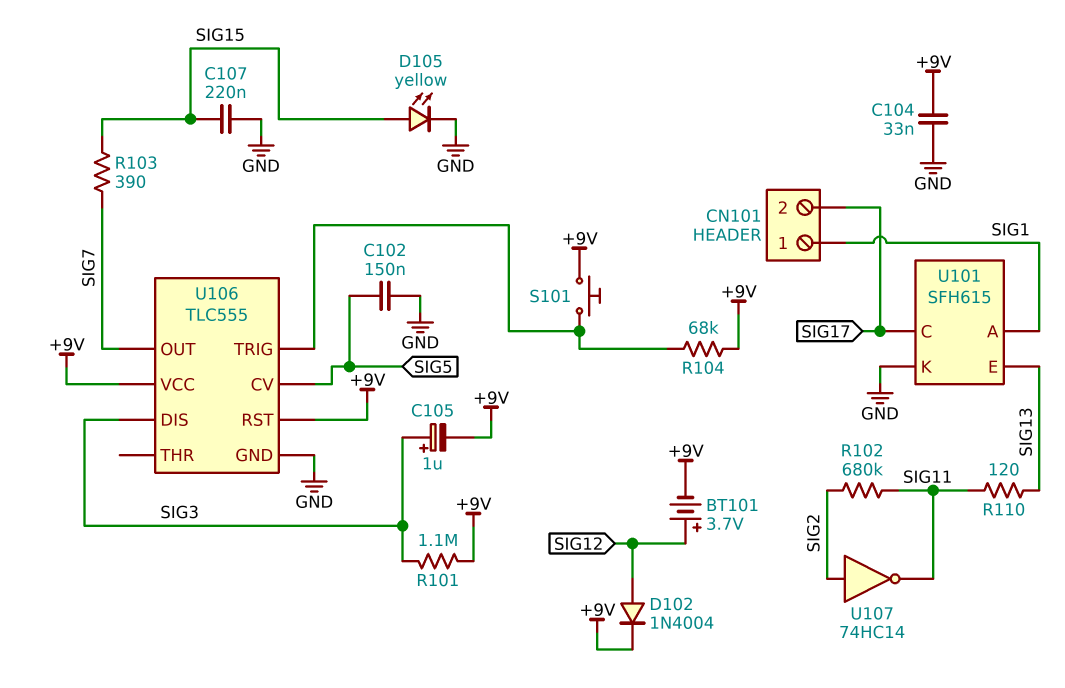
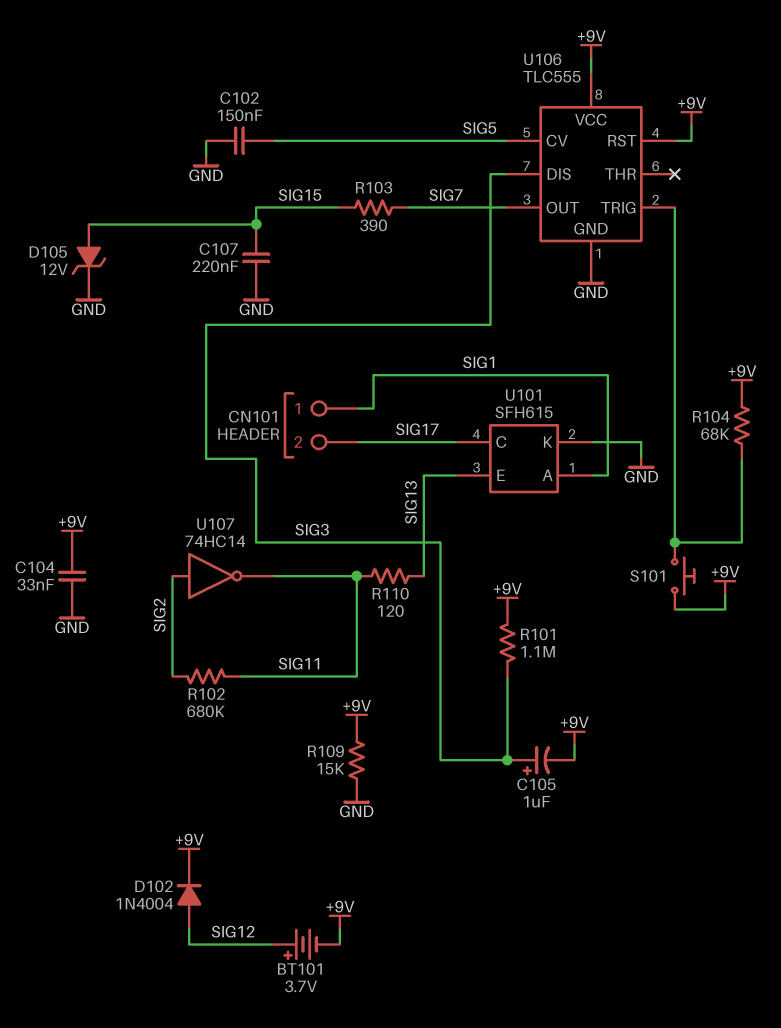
D105: LED yellow (A SIG15, K GND) -> zener 12V (A SIG15, K GND)
R109: none -> 15k (+9V, GND)

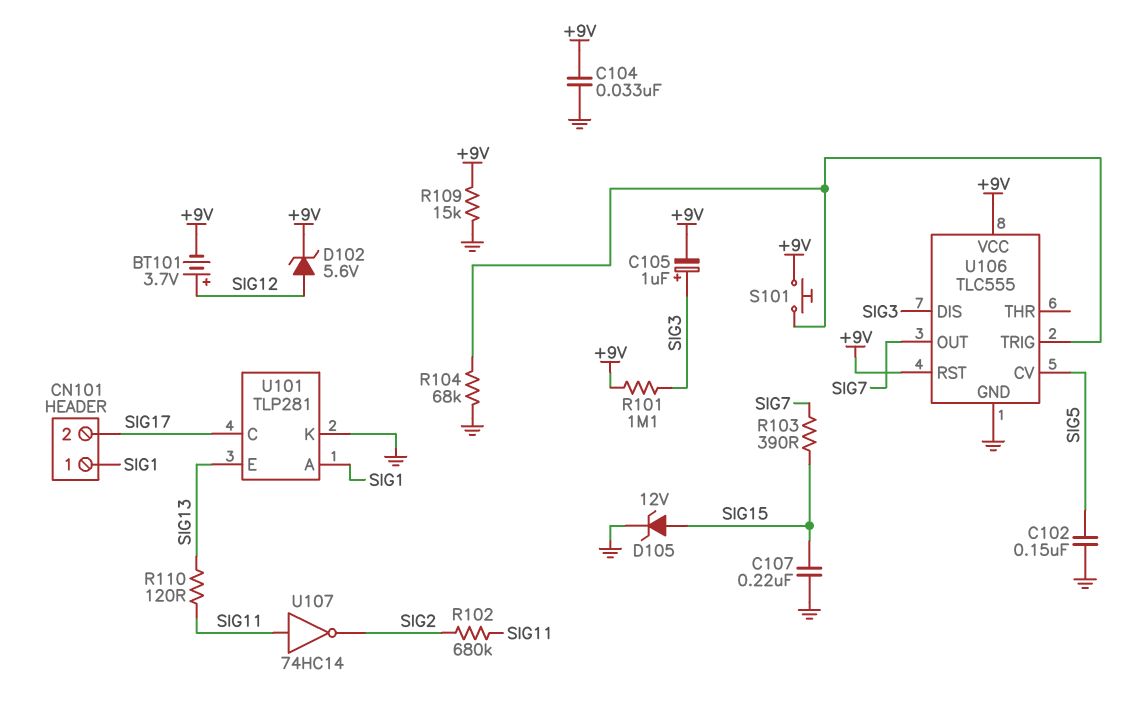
D102: diode 1N4004 (A SIG12, K +9V) -> zener 5.6V (A SIG12, K +9V)
R104: 68k (+9V, U106/TRIG) -> 68k (GND, U106/TRIG)
U101: SFH615 -> TLP281
U107: NOT 74HC14 (in SIG2, out SIG11) -> NOT 74HC14 (in SIG11, out SIG2)

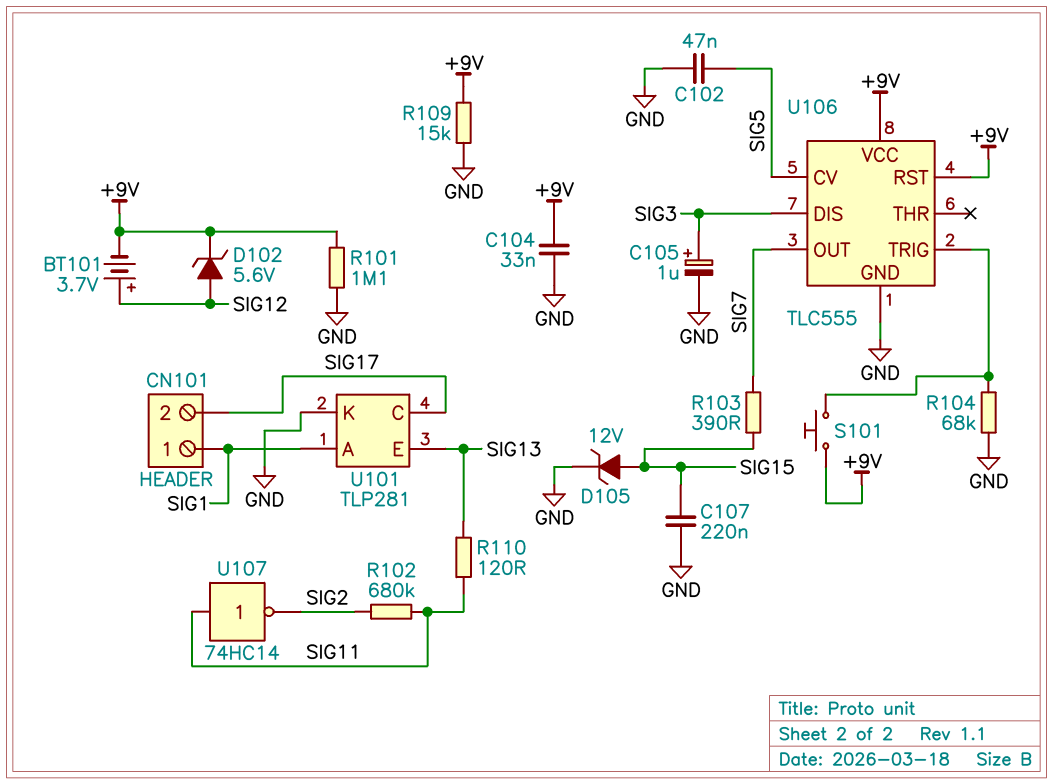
C102: 150nF (GND, SIG5) -> 47nF (GND, SIG5)
C105: 1uF (plus SIG3, minus +9V) -> 1uF (plus SIG3, minus GND)
R101: 1.1M (+9V, SIG3) -> 1.1M (+9V, GND)

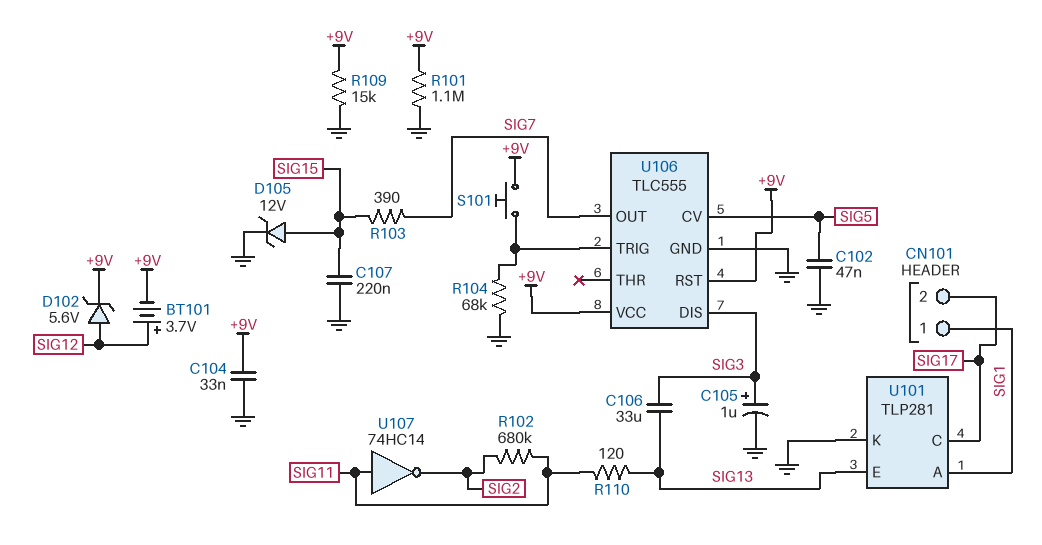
C106: none -> 33uF (SIG3, SIG13)

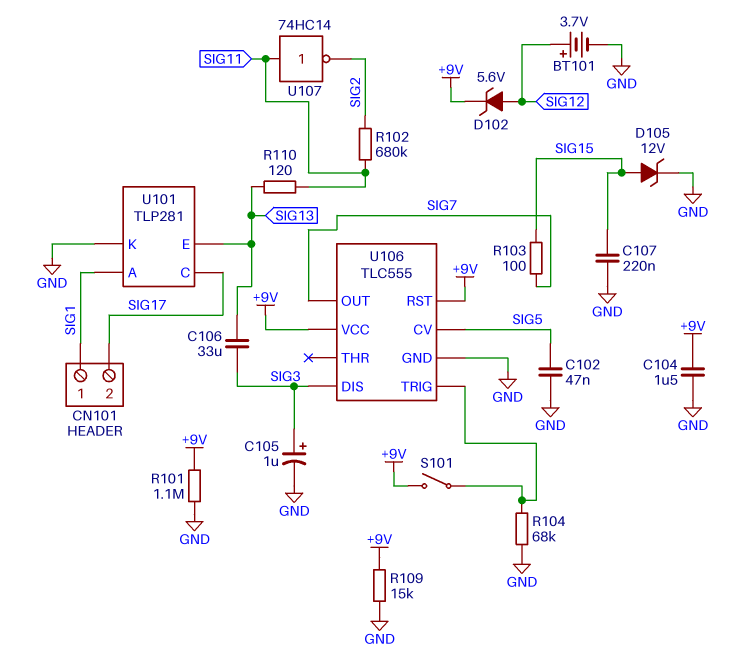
BT101: 3.7V (plus SIG12, minus +9V) -> 3.7V (plus SIG12, minus GND)
C104: 33nF (+9V, GND) -> 1.5uF (+9V, GND)
R103: 390 (SIG7, SIG15) -> 100 (SIG7, SIG15)
S101: button (+9V, U106/TRIG) -> switch (+9V, U106/TRIG)

